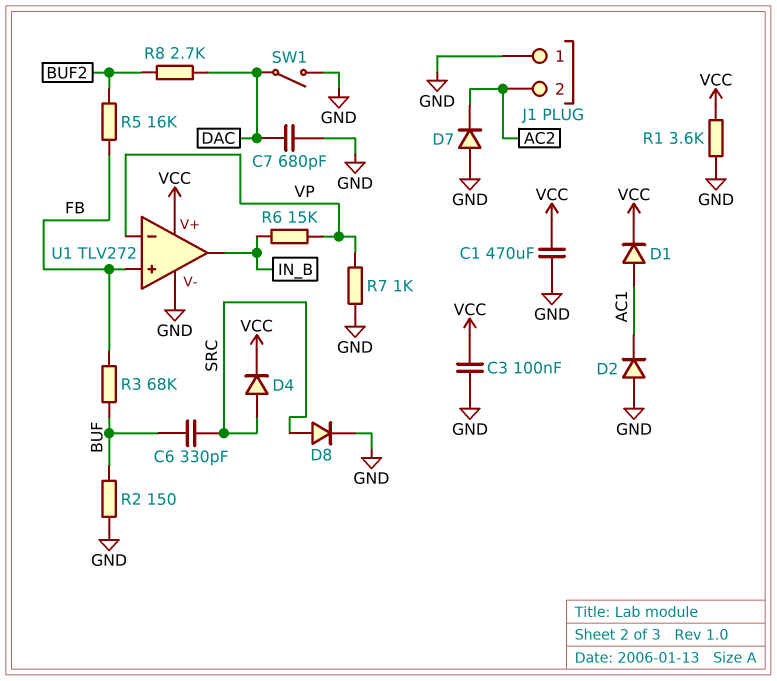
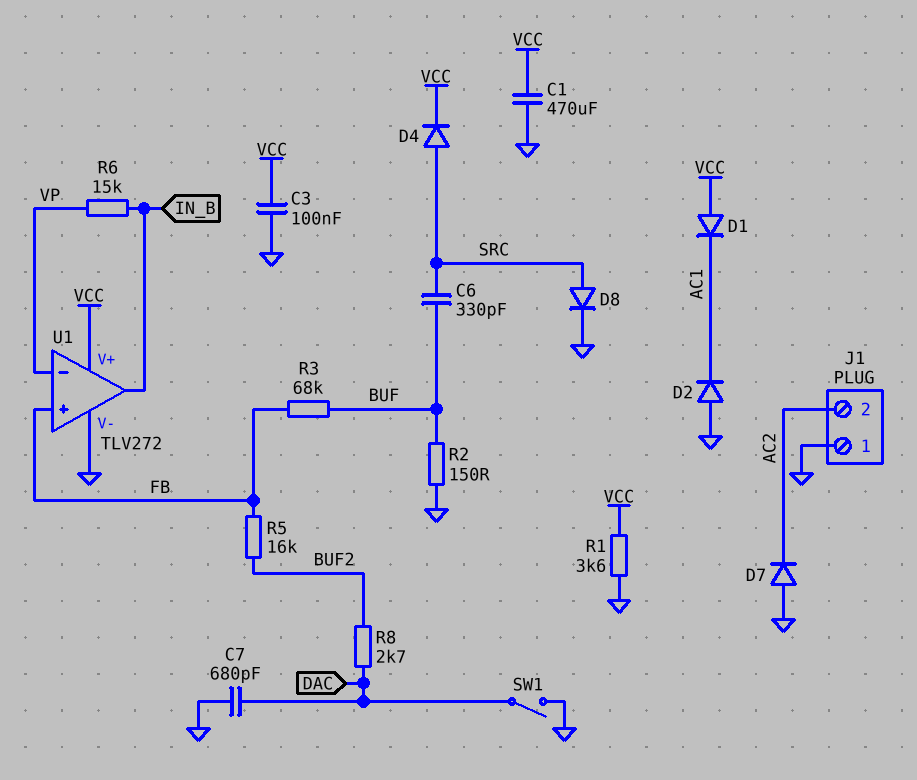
D1: diode (A AC1, K VCC) -> diode (A VCC, K AC1)
R7: 1k (GND, VP) -> none

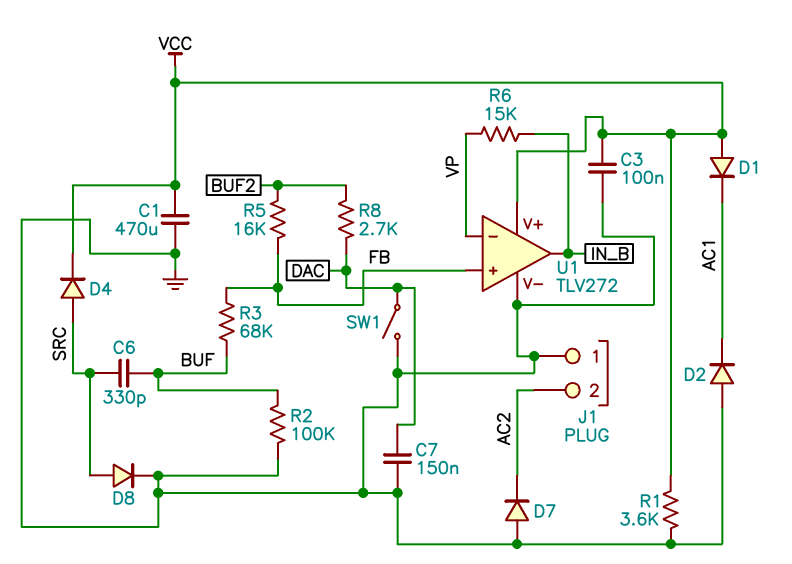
C7: 680pF (DAC, GND) -> 150nF (DAC, GND)
R2: 150 (BUF, GND) -> 100k (BUF, GND)

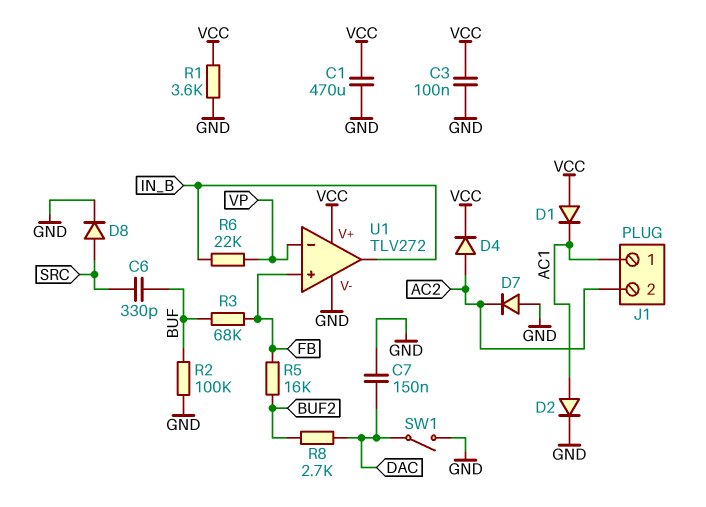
D2: diode (A GND, K AC1) -> diode (A AC1, K GND)
D4: diode (A SRC, K VCC) -> diode (A AC2, K VCC)
J1 pin 1: GND -> AC1
R6: 15k (IN_B, VP) -> 22k (IN_B, VP)

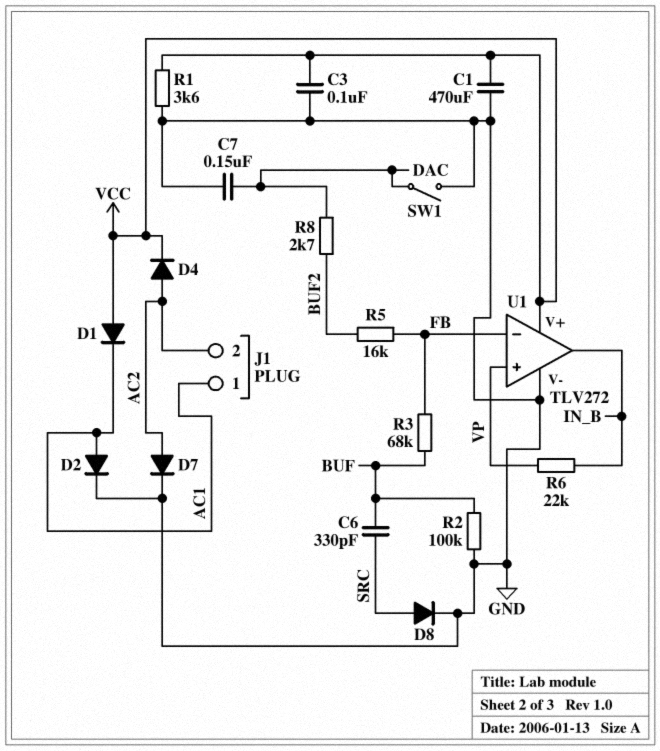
D7: diode (A GND, K AC2) -> diode (A AC2, K GND)
U1 pin in+: FB -> VP
U1 pin in-: VP -> FB

